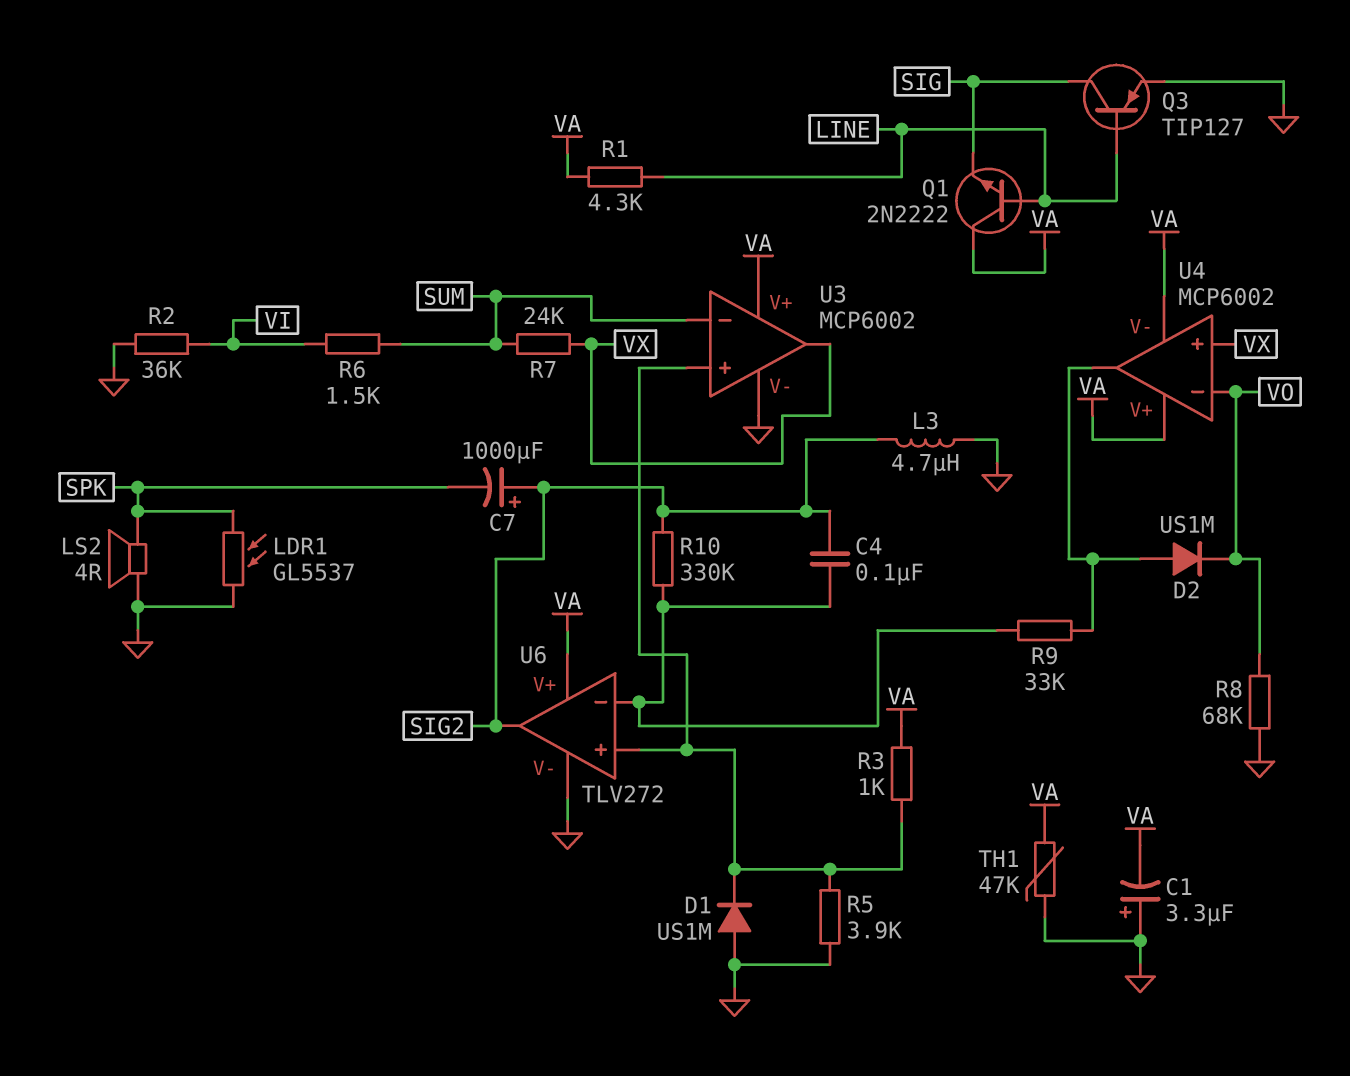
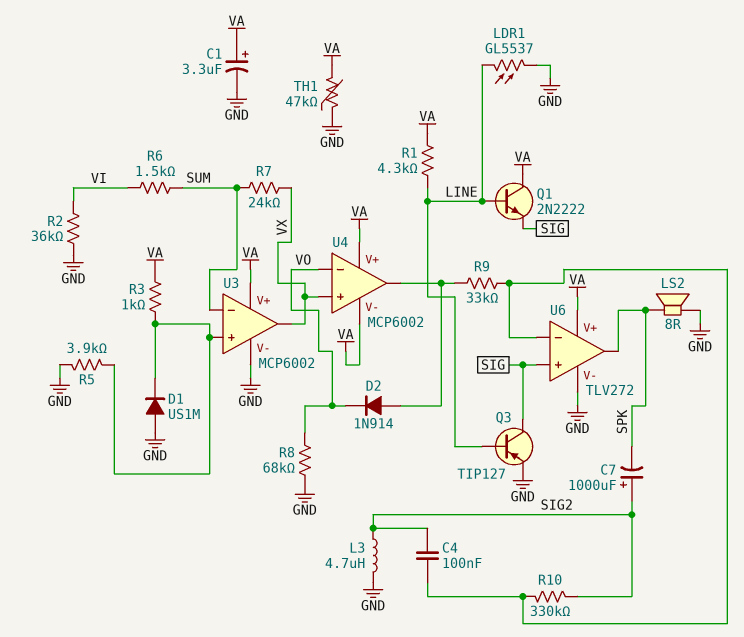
C1: 3.3uF (plus GND, minus VA) -> 3.3uF (plus VA, minus GND)
D2: diode US1M (A U4/out, K VO) -> diode 1N914 (A U4/out, K VO)
LDR1: GL5537 (GND, SPK) -> GL5537 (GND, LINE)
LS2: speaker 4R (GND, SPK) -> speaker 8R (GND, SPK)
U6 pin in+: U3/in+ -> SIG
U6 pin out: SIG2 -> SPK

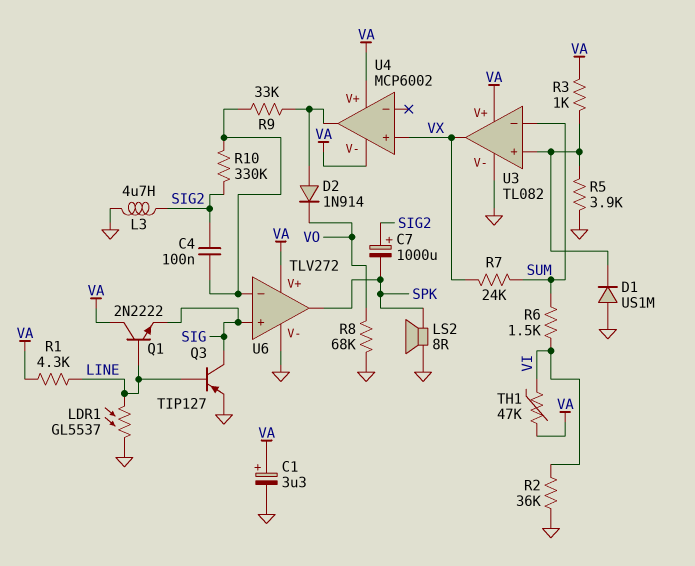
TH1: 47k (GND, VA) -> 47k (VA, VI)
U3: MCP6002 -> TL082
U4 pin in-: VO -> none

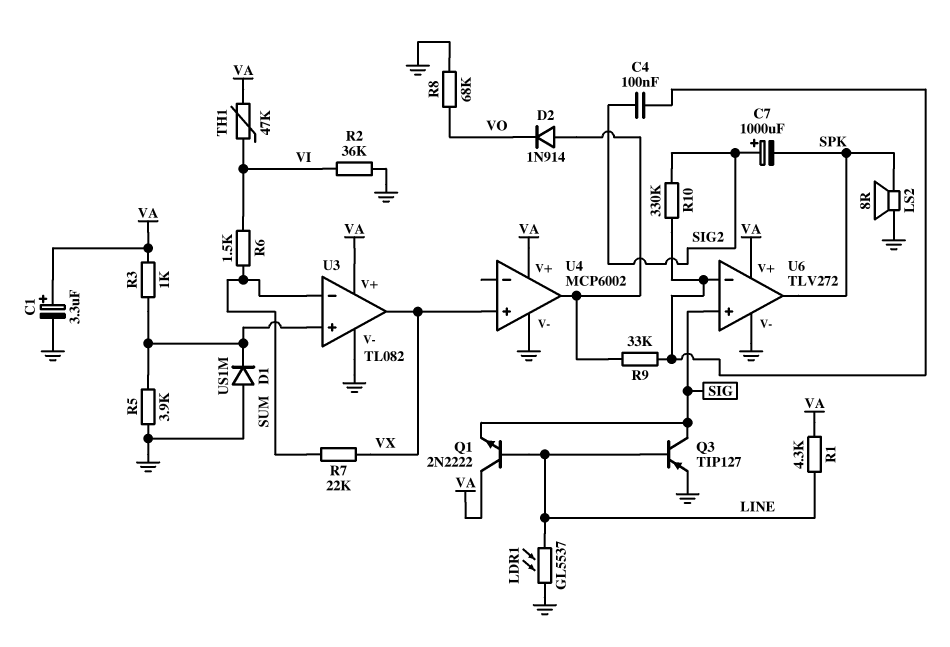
L3: 4.7uH (GND, SIG2) -> none
R7: 24k (SUM, VX) -> 22k (SUM, VX)
U4 pin V-: VA -> GND

